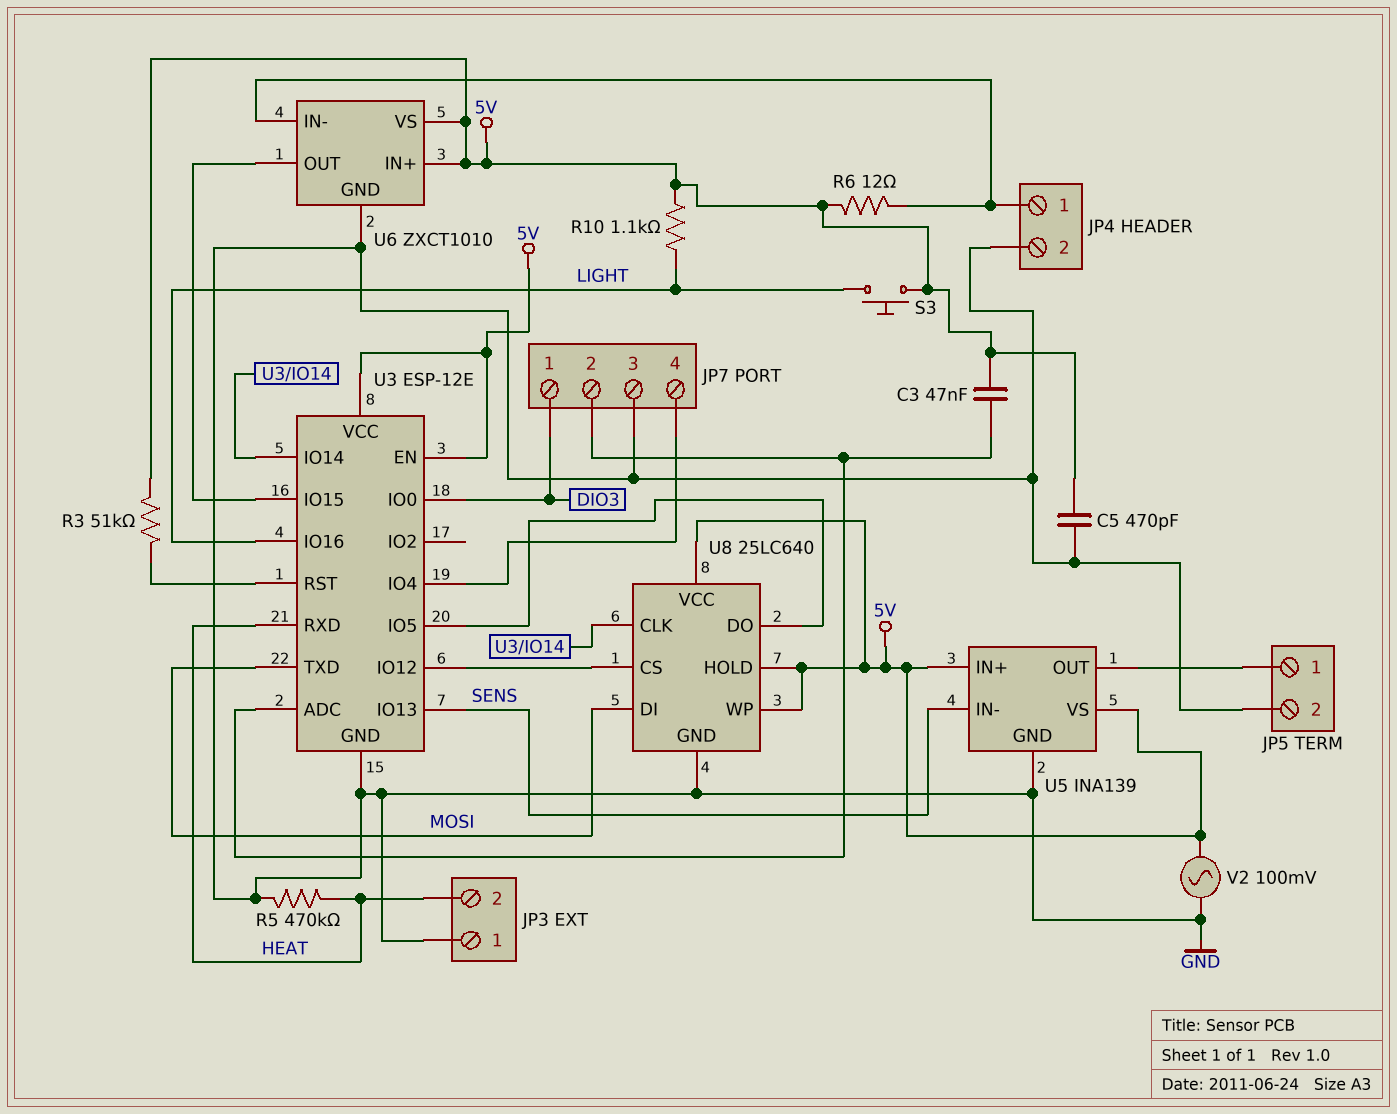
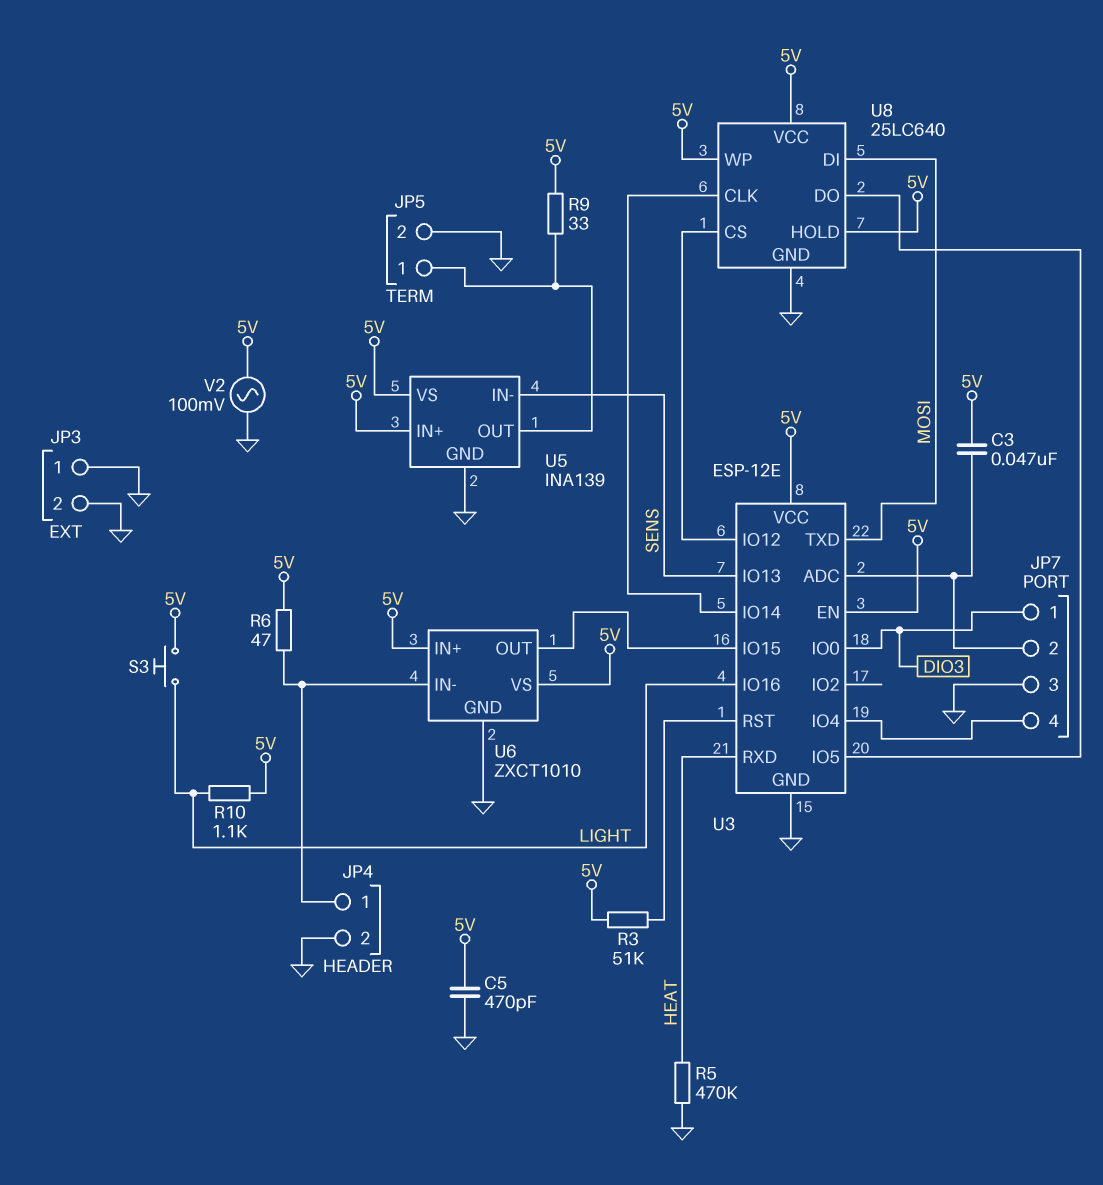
JP3 pin 2: HEAT -> GND
R6: 12 (5V, JP4/1) -> 47 (5V, JP4/1)
R9: none -> 33 (5V, JP5/1)

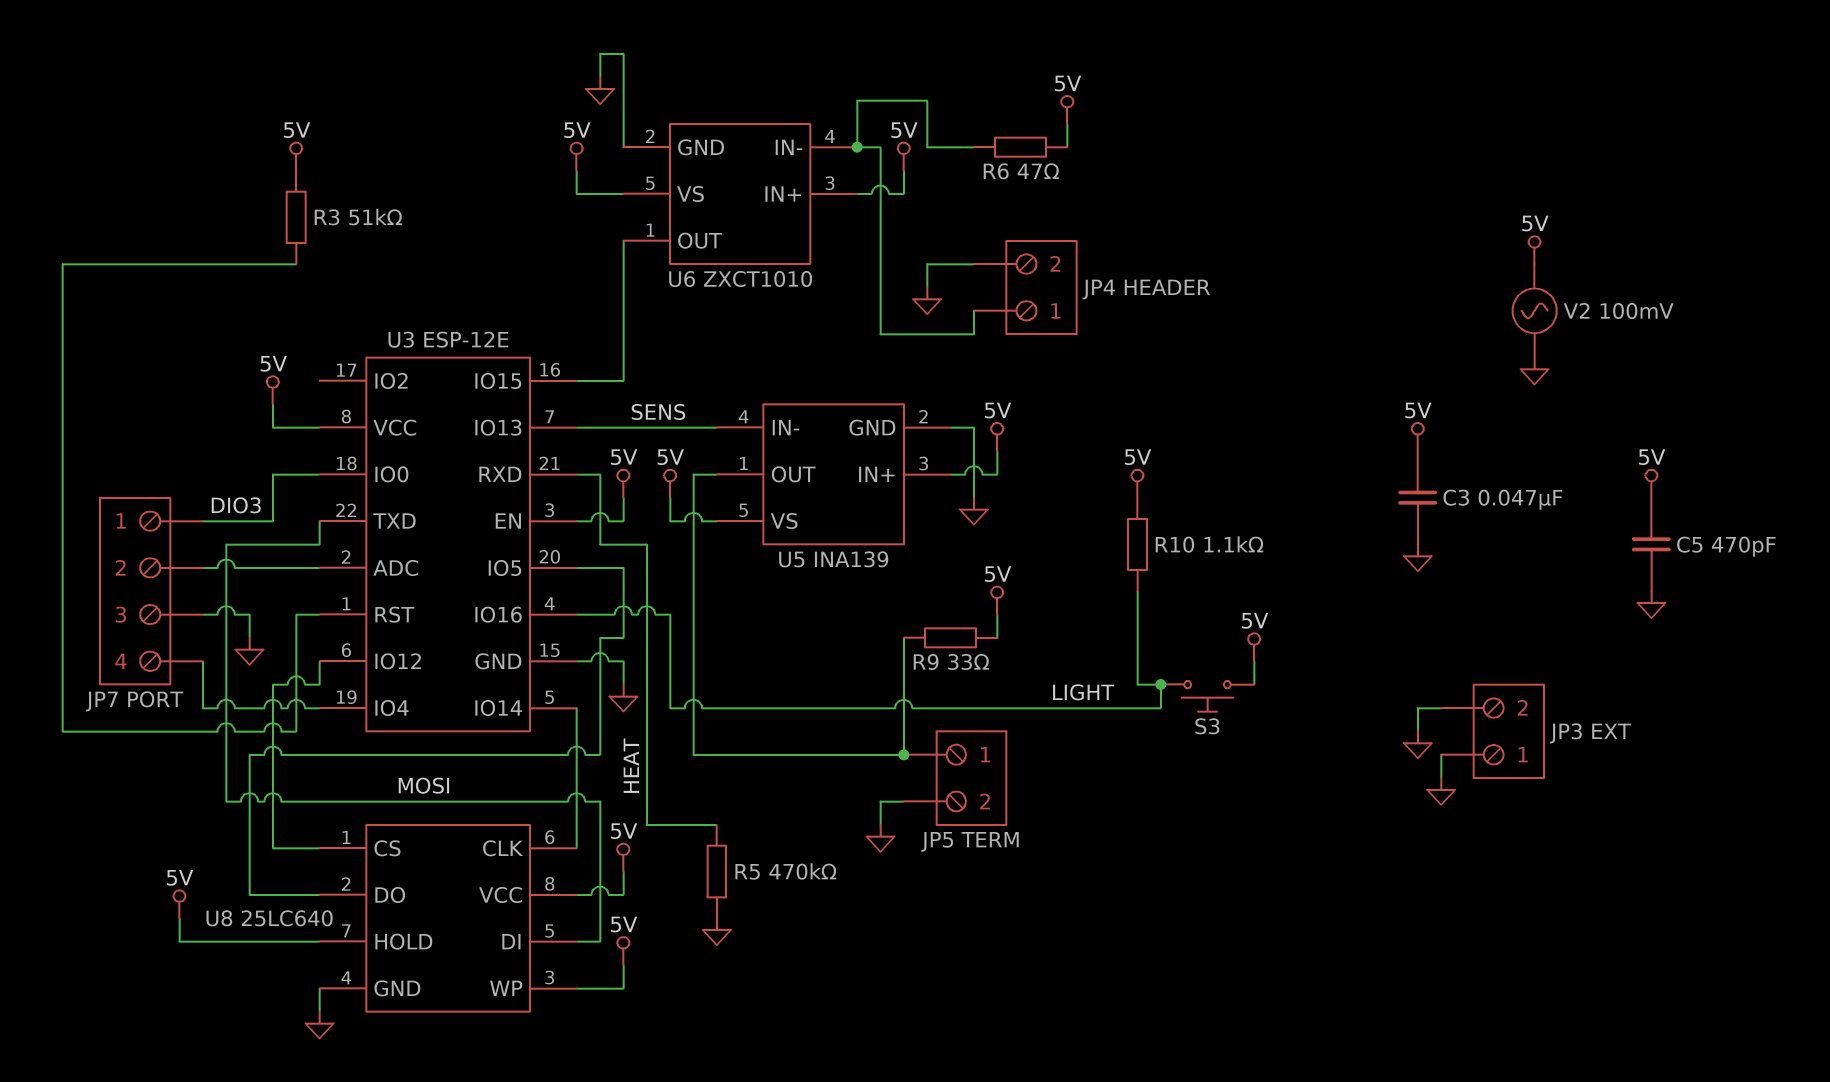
C3: 47nF (5V, JP7/2) -> 47nF (5V, GND)

